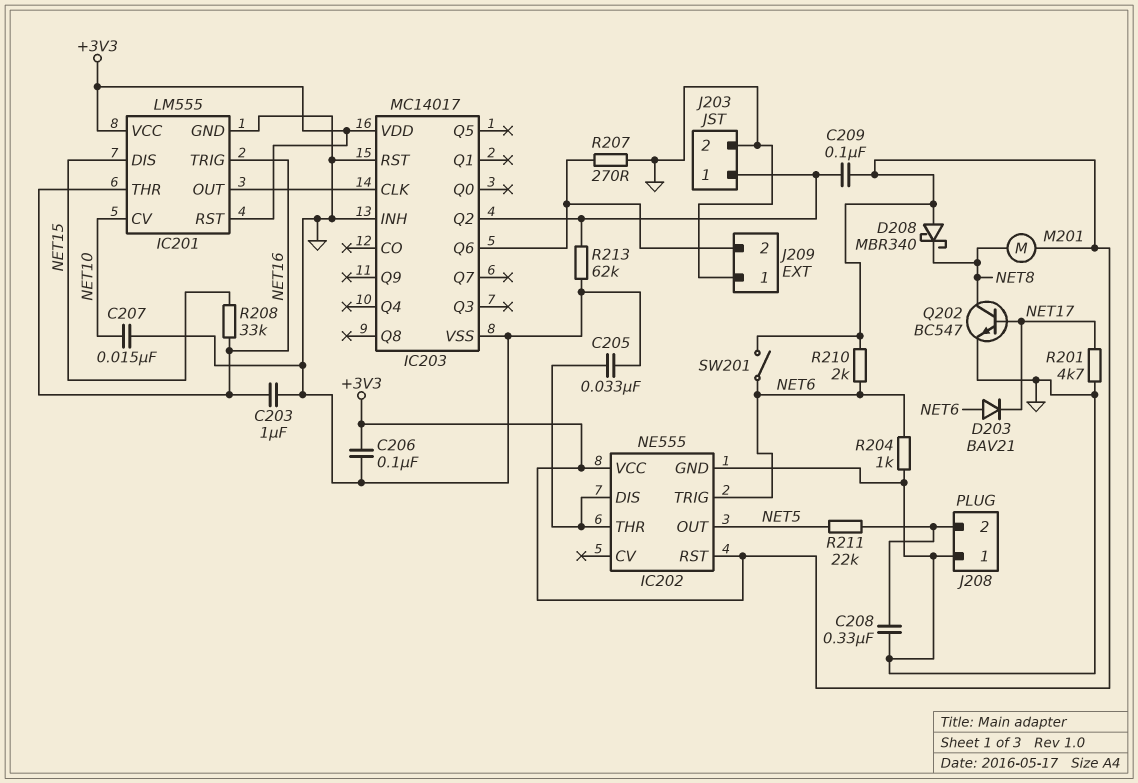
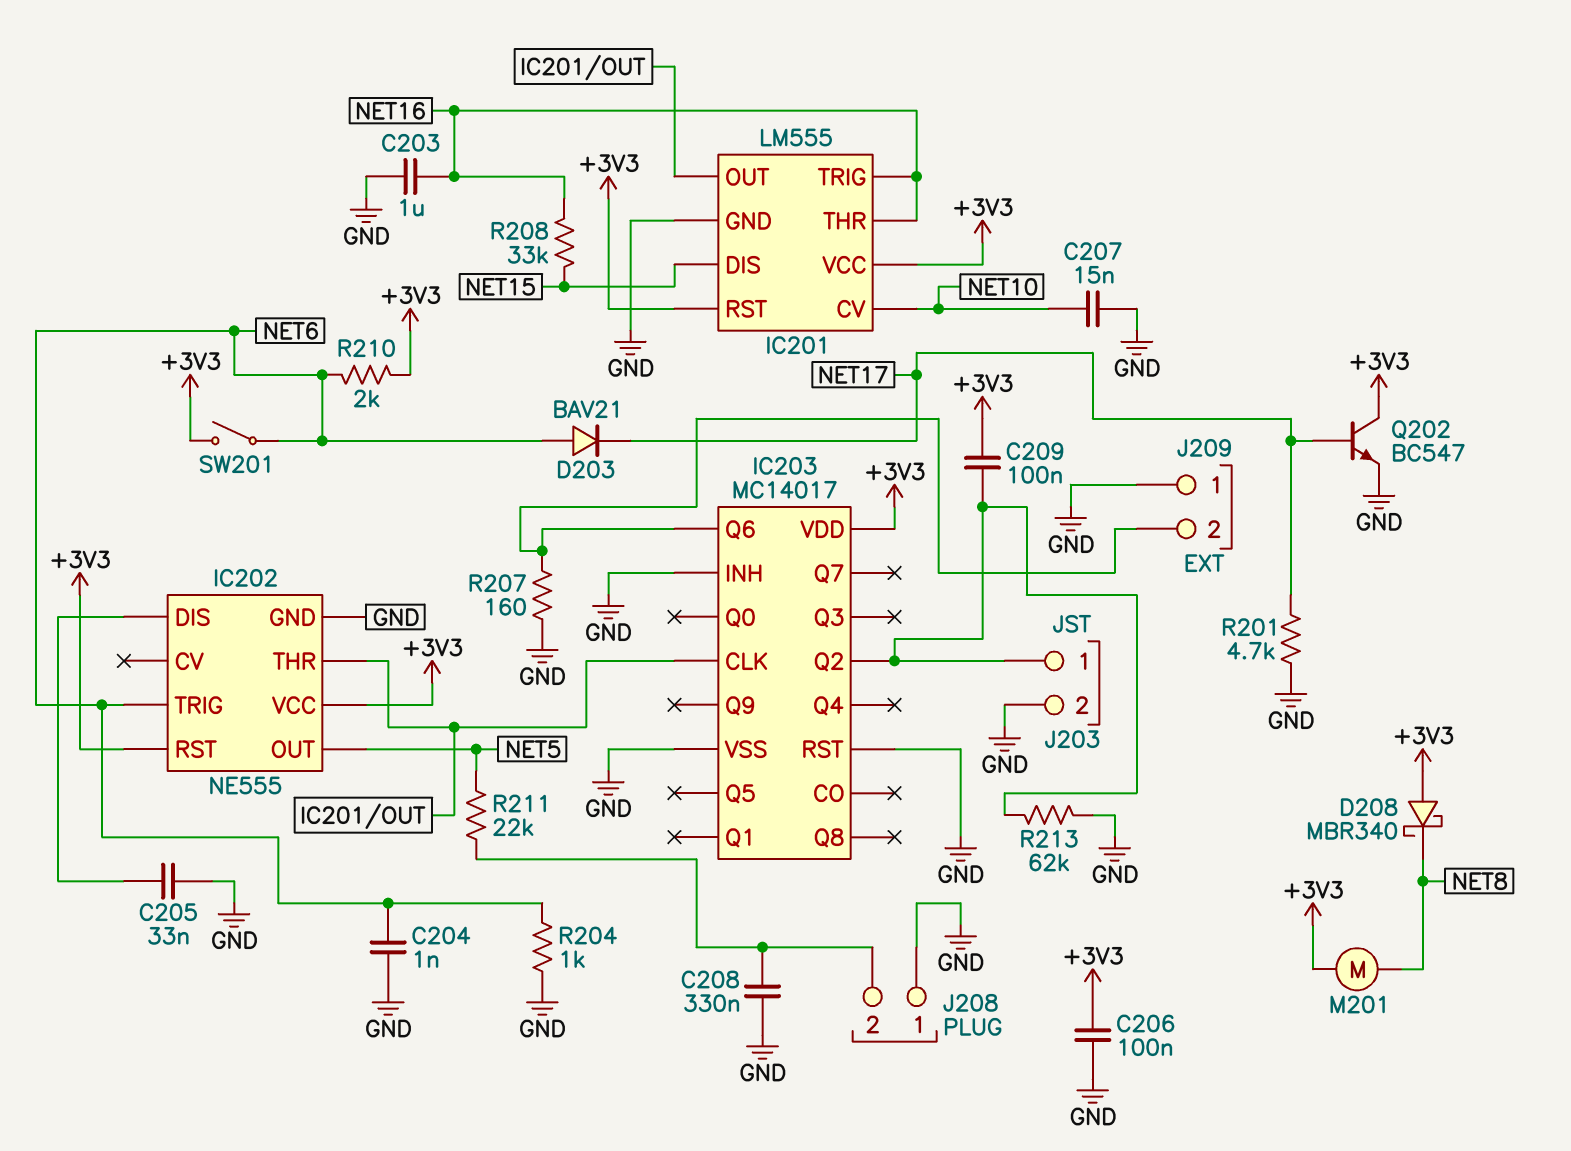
C204: none -> 1nF (GND, NET6)
IC202 pin THR: IC202/DIS -> IC201/OUT
Q202: NPN BC547 (B NET17, C NET8, E GND) -> NPN BC547 (B NET17, C +3V3, E GND)
R207: 270 (GND, IC203/Q6) -> 160 (GND, IC203/Q6)

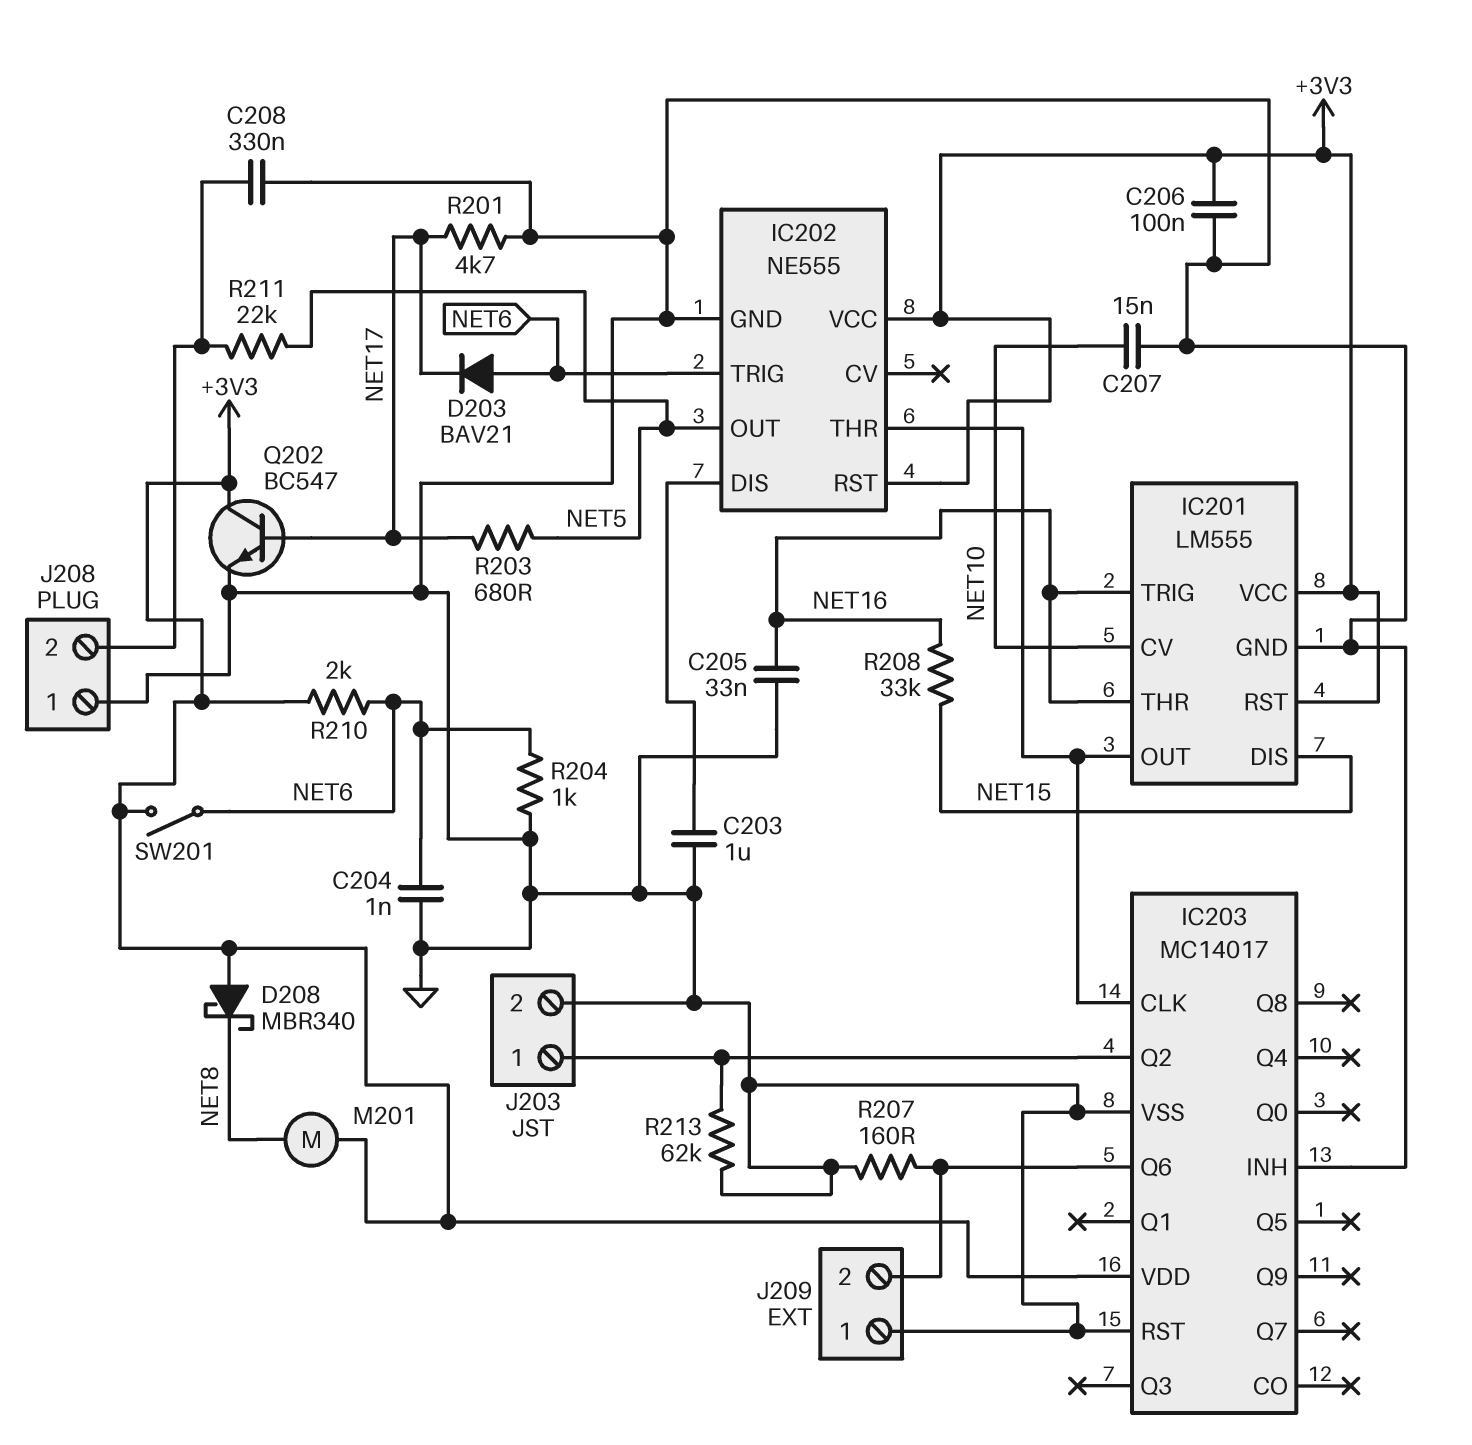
C203: 1uF (GND, NET16) -> 1uF (GND, IC202/DIS)
C205: 33nF (GND, IC202/DIS) -> 33nF (GND, NET16)
C209: 100nF (+3V3, IC203/Q2) -> none
R203: none -> 680 (NET5, NET17)

